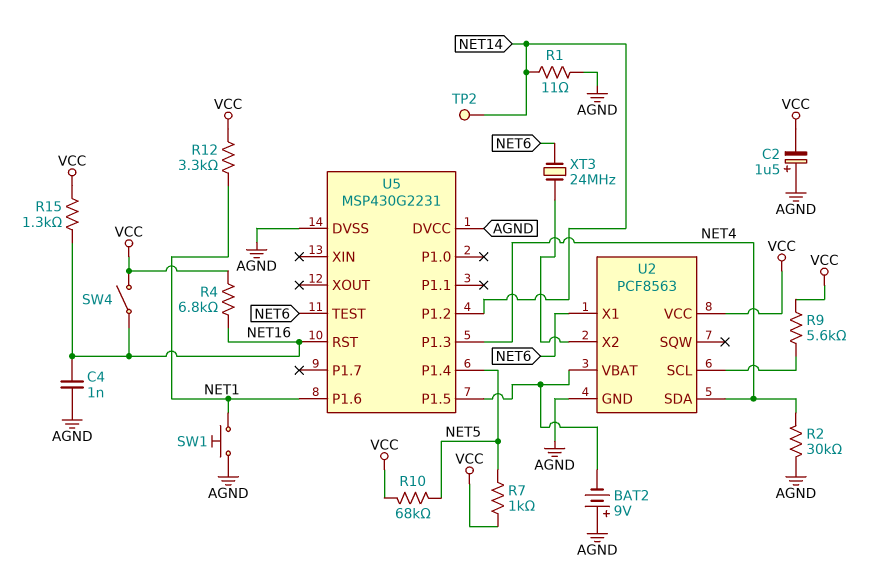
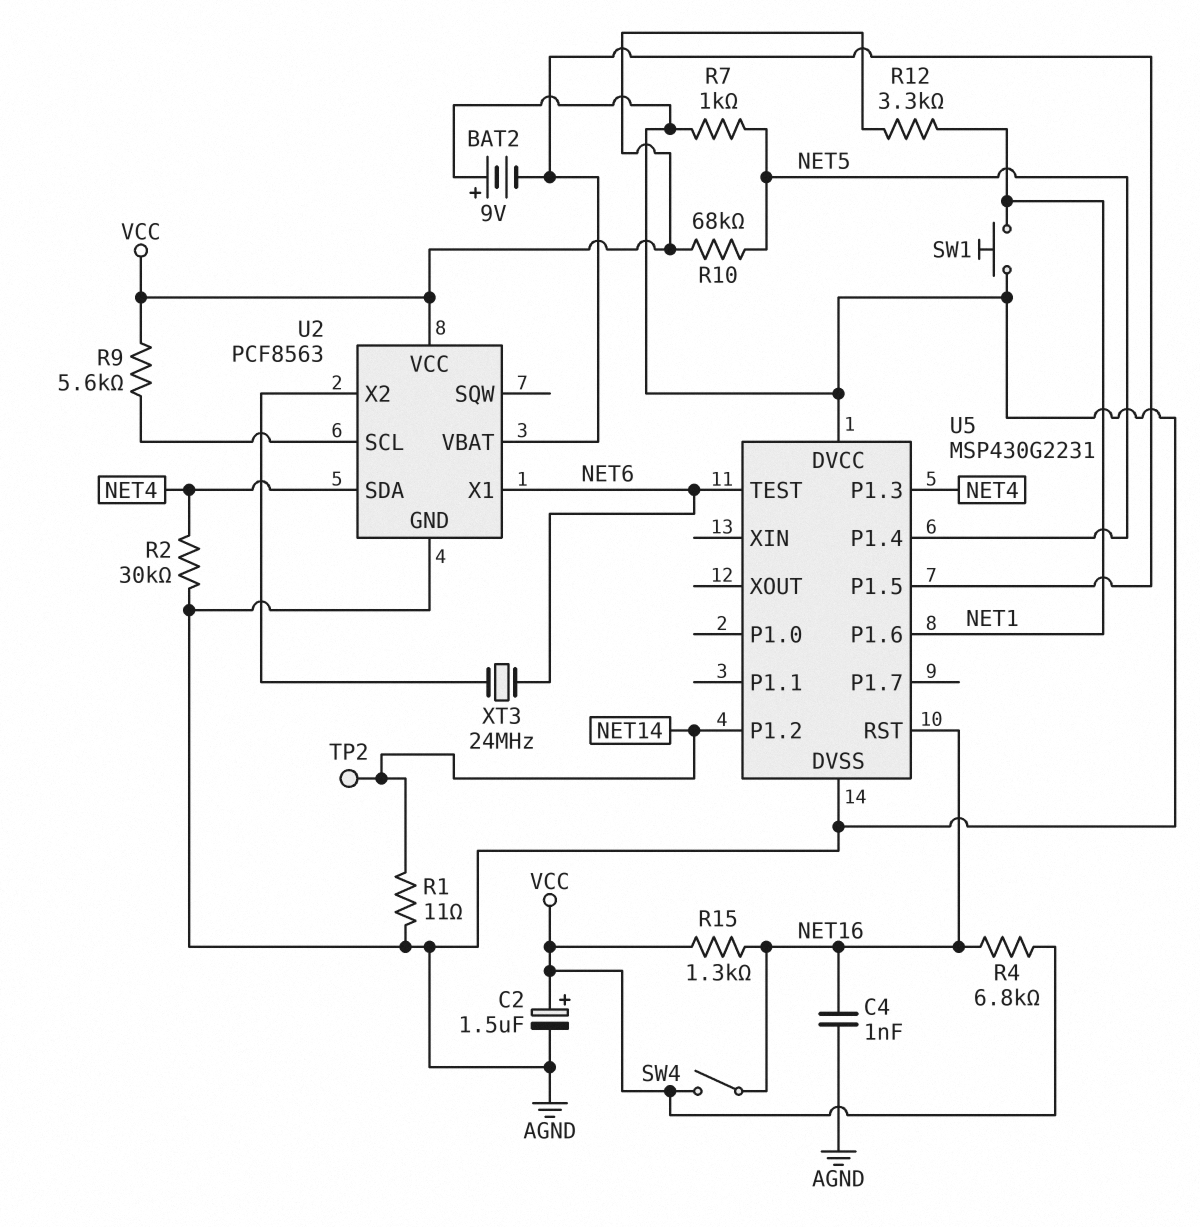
C2: 1.5uF (plus AGND, minus VCC) -> 1.5uF (plus VCC, minus AGND)
R7: 1k (NET5, VCC) -> 1k (AGND, NET5)

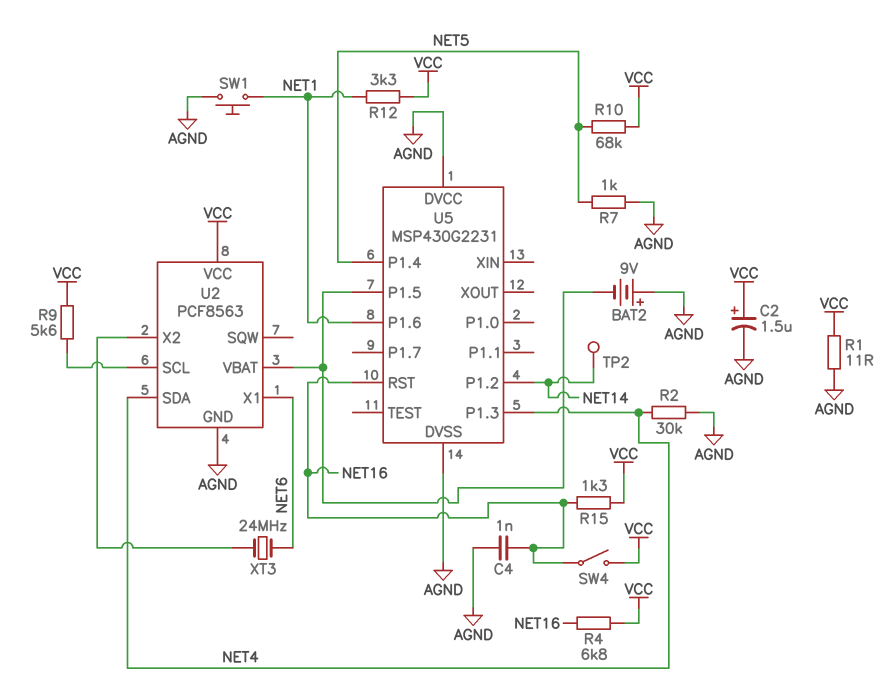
R1: 11 (AGND, NET14) -> 11 (AGND, VCC)
U5 pin TEST: NET6 -> none

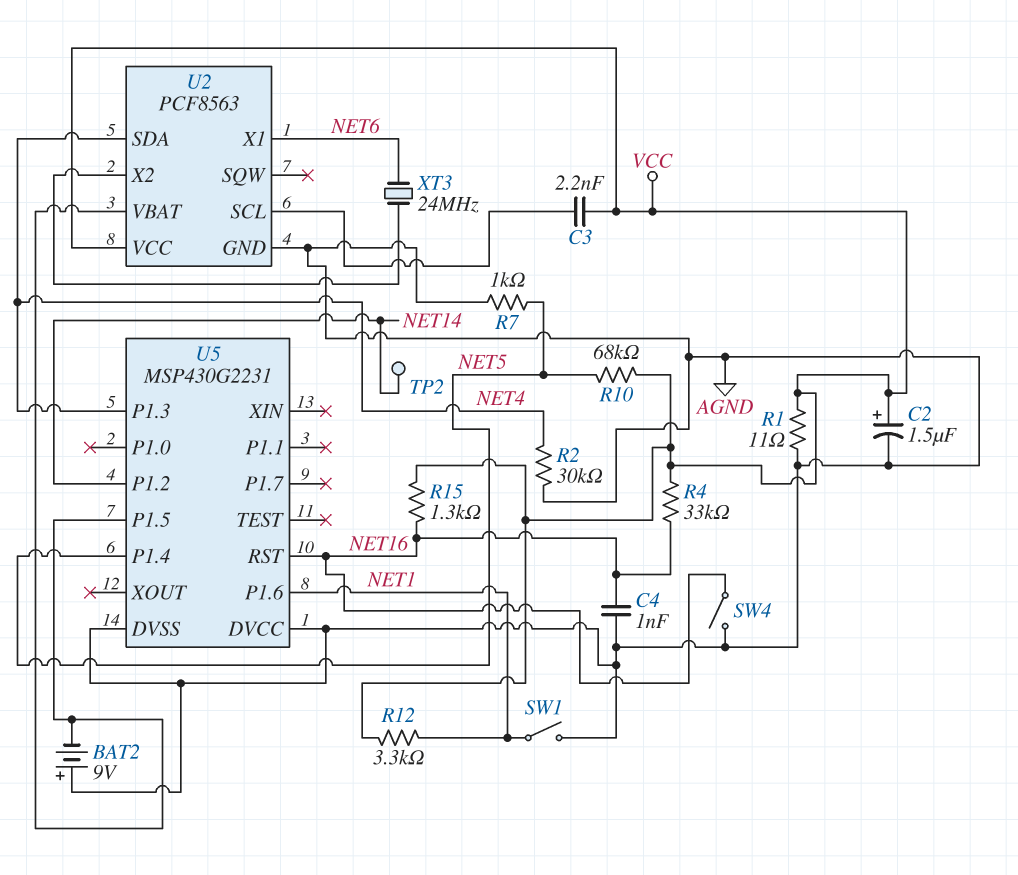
C3: none -> 2.2nF (U2/SCL, VCC)
R4: 6.8k (NET16, VCC) -> 33k (NET16, VCC)
R9: 5.6k (U2/SCL, VCC) -> none
SW1: button (AGND, NET1) -> switch (AGND, NET1)
SW4: switch (NET16, VCC) -> switch (AGND, NET16)

